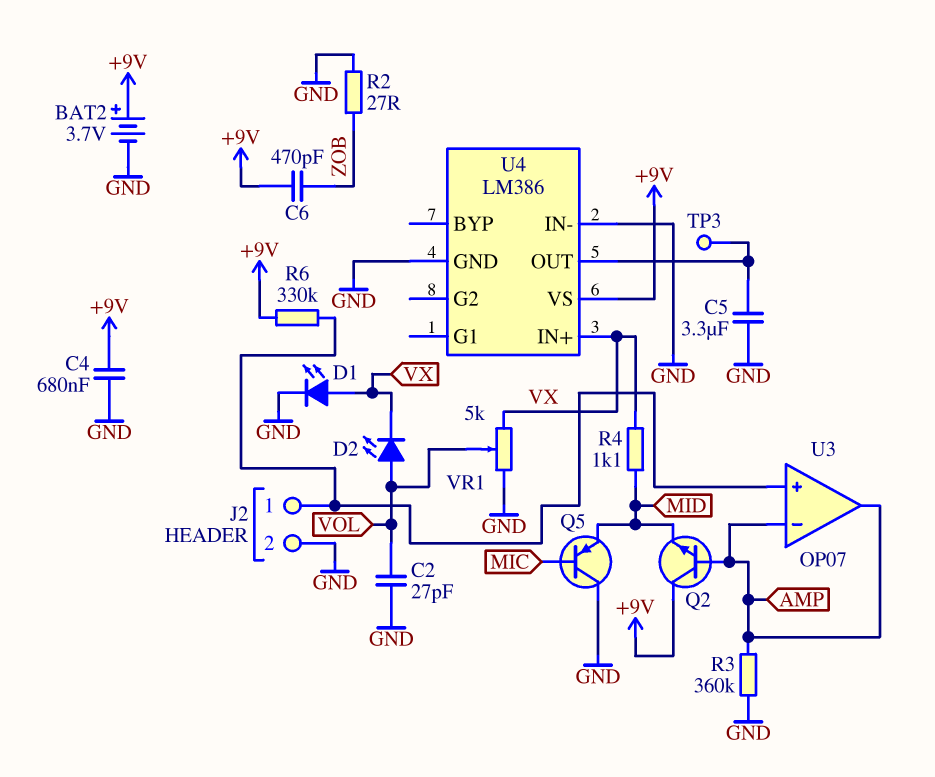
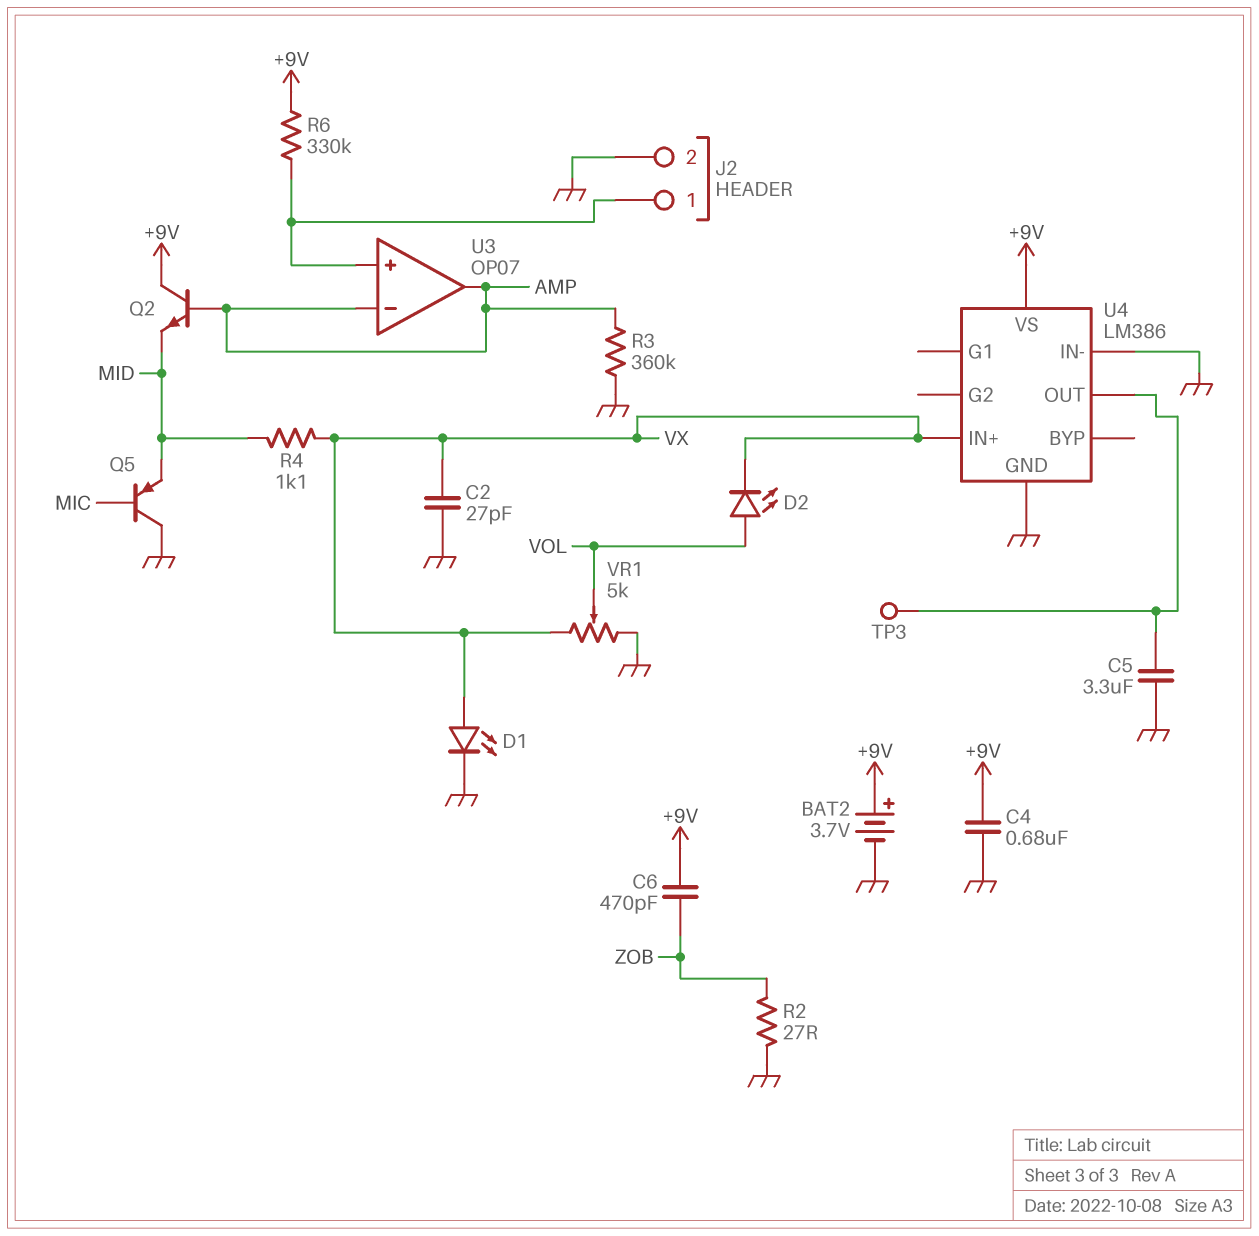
C2: 27pF (GND, VOL) -> 27pF (GND, VX)

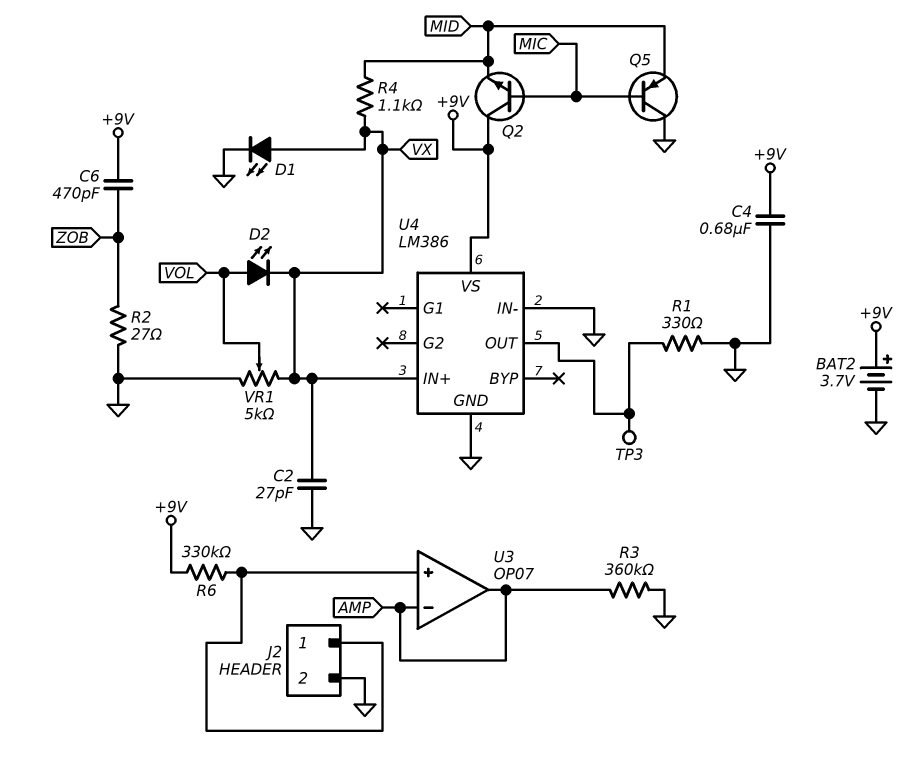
C5: 3.3uF (GND, U4/OUT) -> none
Q2: NPN (B AMP, C +9V, E MID) -> NPN (B MIC, C +9V, E MID)
R1: none -> 330 (GND, U4/OUT)

